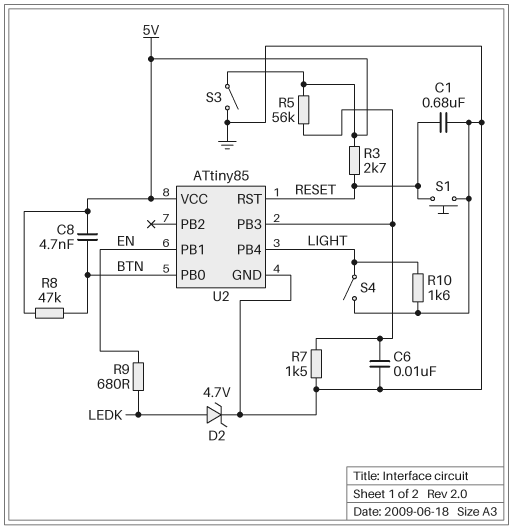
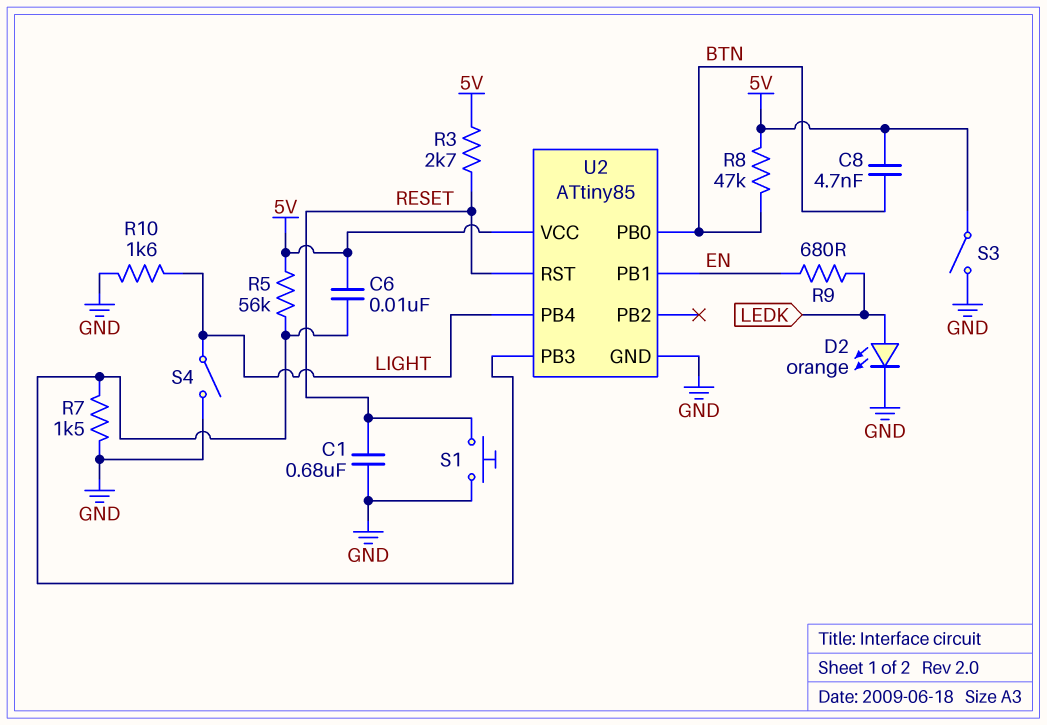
C6: 10nF (GND, U2/PB3) -> 10nF (5V, U2/PB3)
D2: zener 4.7V (A LEDK, K GND) -> LED orange (A LEDK, K GND)

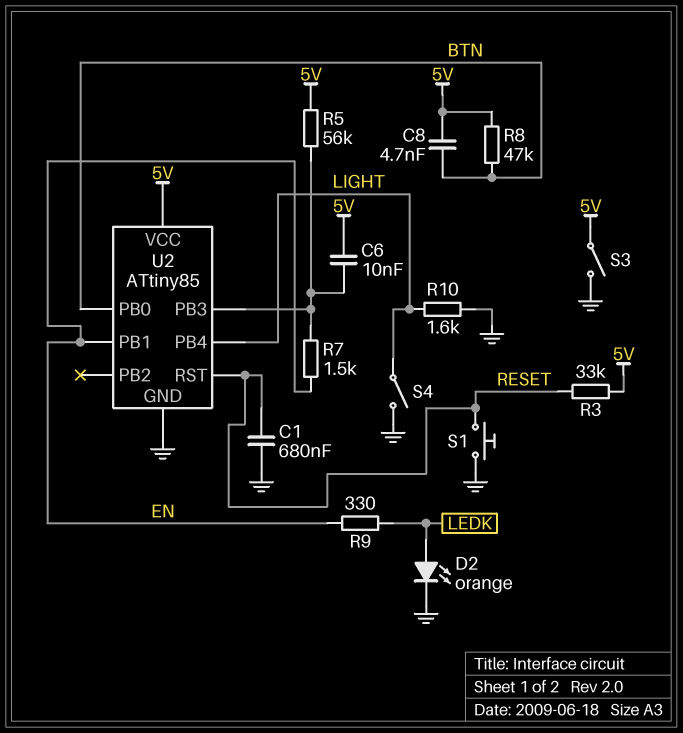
R3: 2.7k (5V, RESET) -> 33k (5V, RESET)
R7: 1.5k (GND, U2/PB3) -> 1.5k (EN, U2/PB3)
R9: 680 (EN, LEDK) -> 330 (EN, LEDK)

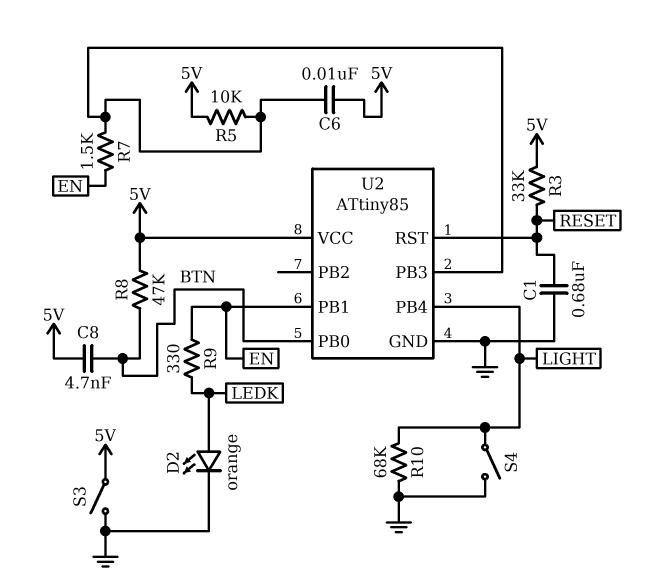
R5: 56k (5V, U2/PB3) -> 10k (5V, U2/PB3)
R10: 1.6k (GND, LIGHT) -> 68k (GND, LIGHT)
S1: button (GND, RESET) -> none

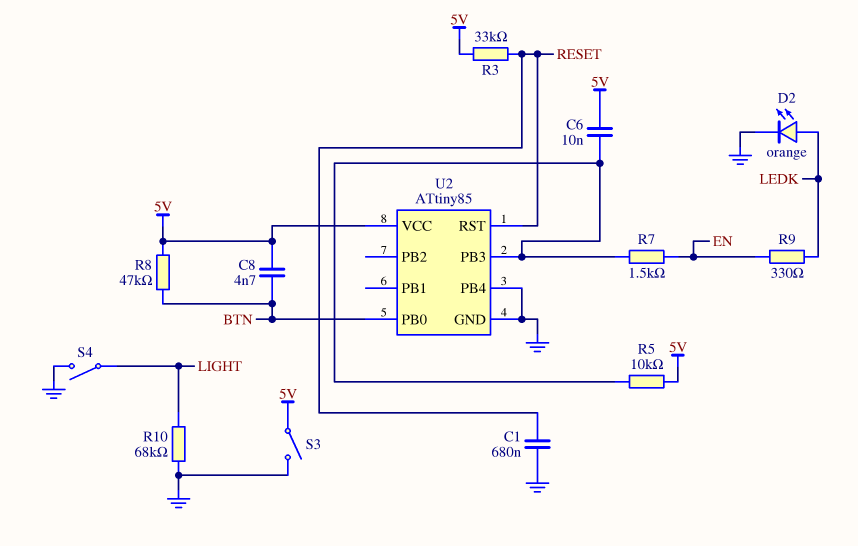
U2 pin PB1: EN -> none
U2 pin PB4: LIGHT -> GND

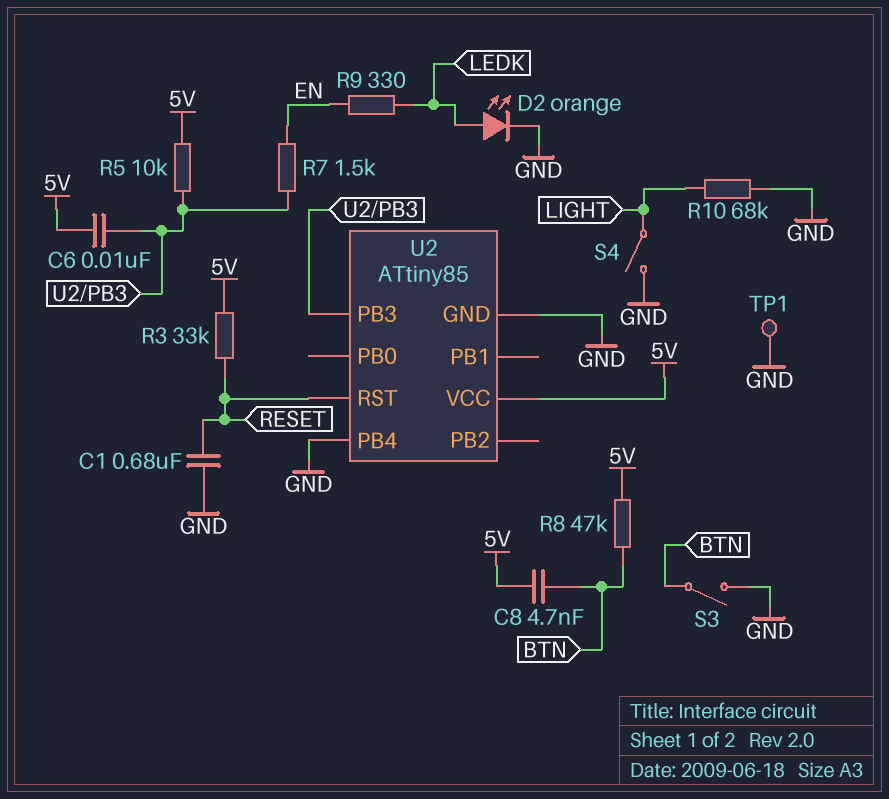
S3: switch (5V, GND) -> switch (BTN, GND)
TP1: none -> test point (GND)
U2 pin PB0: BTN -> none

